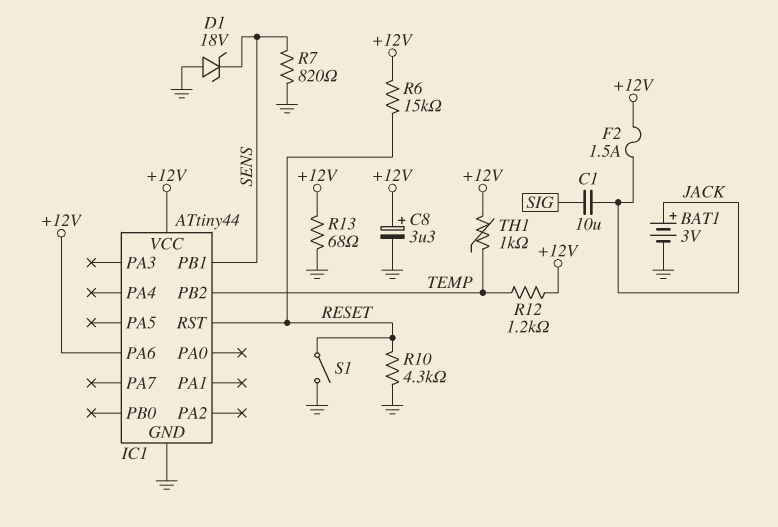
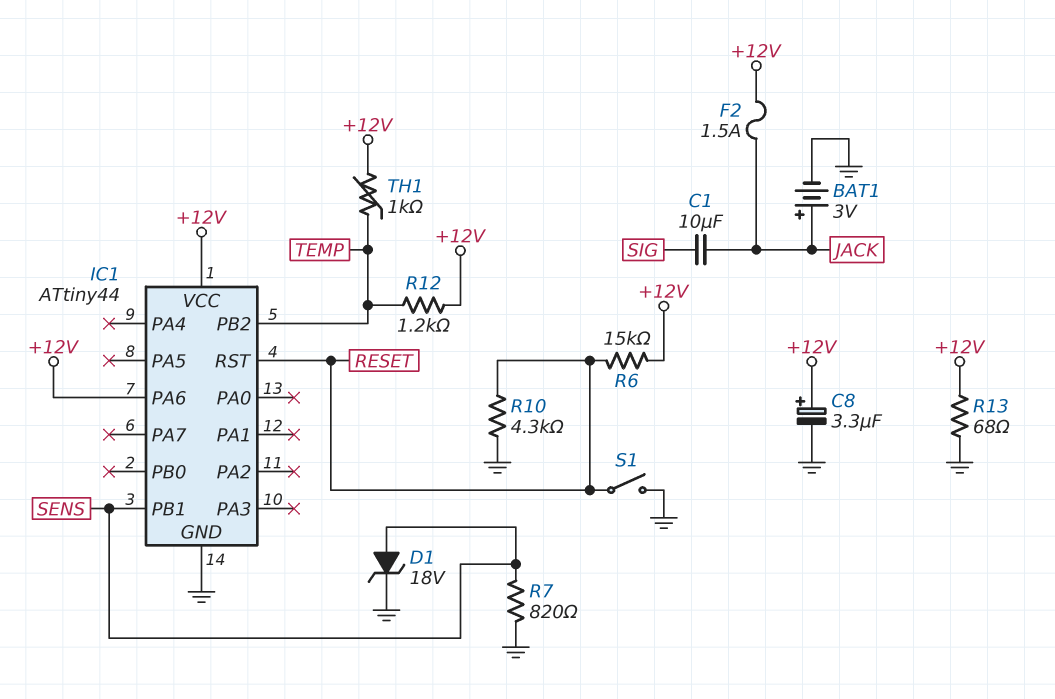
D1: zener 18V (A GND, K SENS) -> zener 18V (A SENS, K GND)

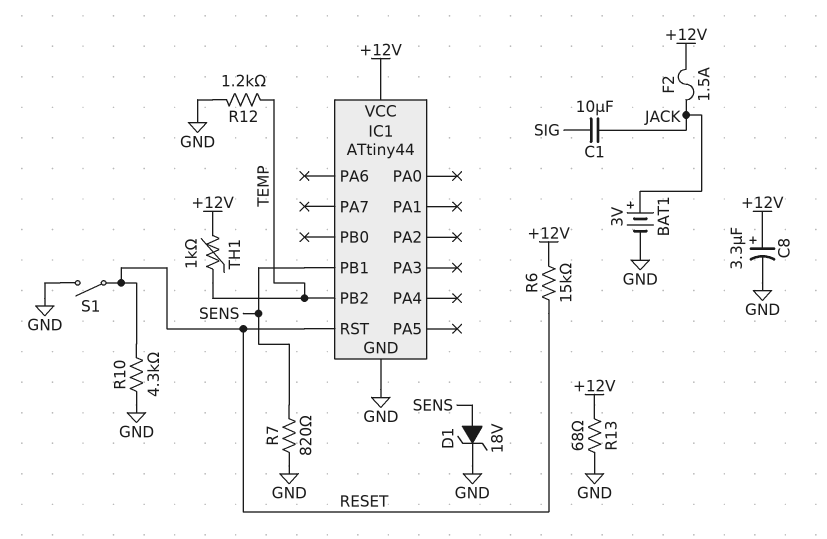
IC1 pin PA6: +12V -> none
R12: 1.2k (+12V, TEMP) -> 1.2k (GND, TEMP)

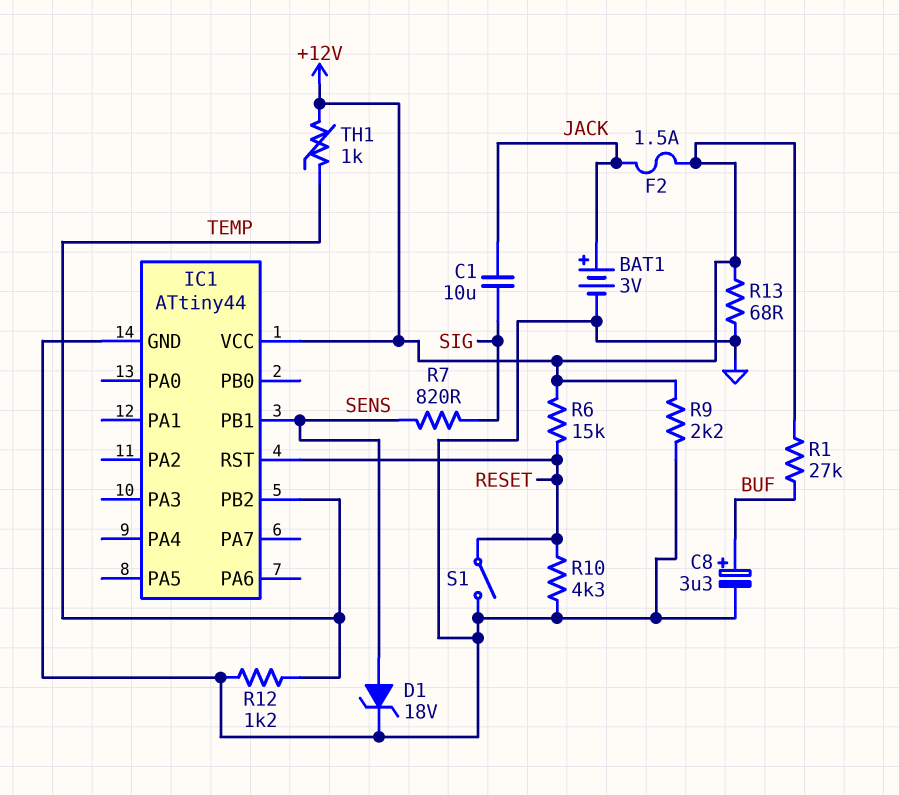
C8: 3.3uF (plus +12V, minus GND) -> 3.3uF (plus BUF, minus GND)
R1: none -> 27k (+12V, BUF)
R7: 820 (GND, SENS) -> 820 (SENS, SIG)
R9: none -> 2.2k (+12V, GND)

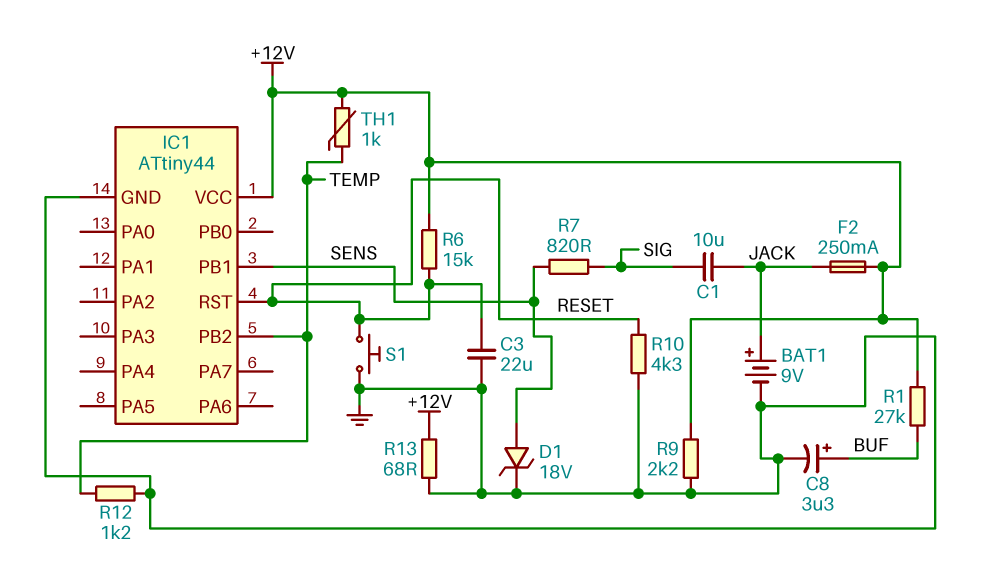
BAT1: 3V (plus JACK, minus GND) -> 9V (plus JACK, minus GND)
C3: none -> 22uF (GND, RESET)
F2: 1.5A (+12V, JACK) -> 250mA (+12V, JACK)
S1: switch (GND, RESET) -> button (GND, RESET)

